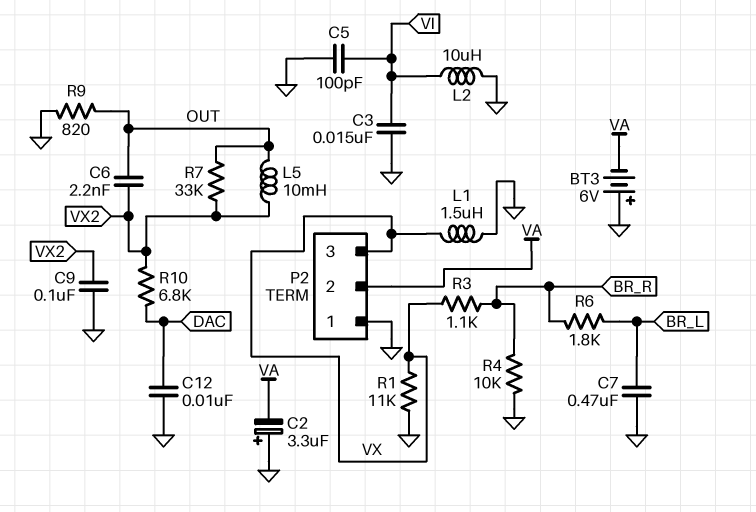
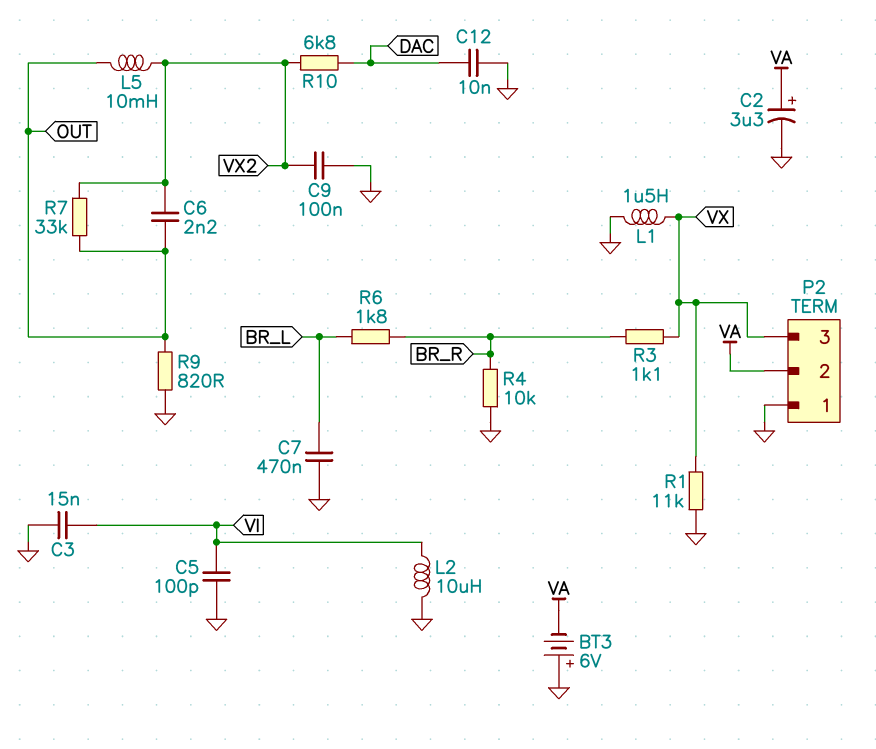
C2: 3.3uF (plus GND, minus VA) -> 3.3uF (plus VA, minus GND)

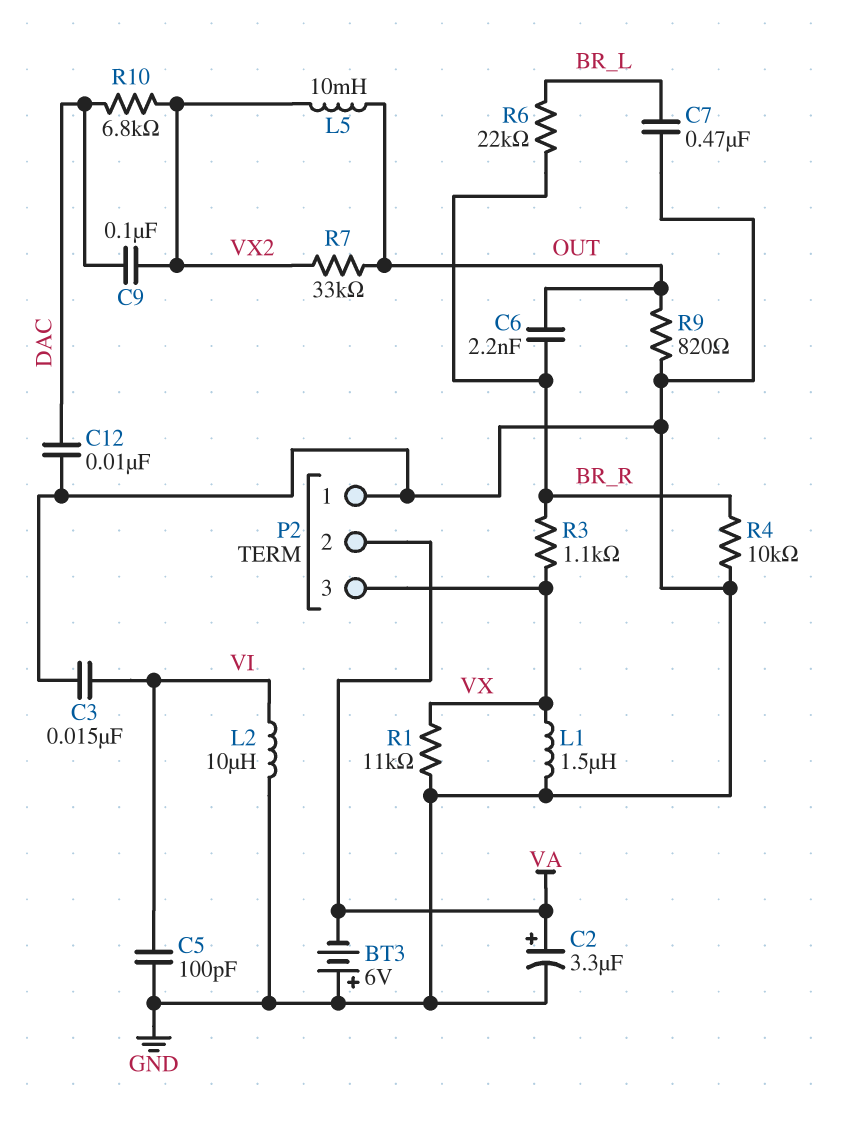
C6: 2.2nF (OUT, VX2) -> 2.2nF (BR_R, OUT)
C9: 100nF (GND, VX2) -> 100nF (DAC, VX2)
R6: 1.8k (BR_L, BR_R) -> 22k (BR_L, BR_R)

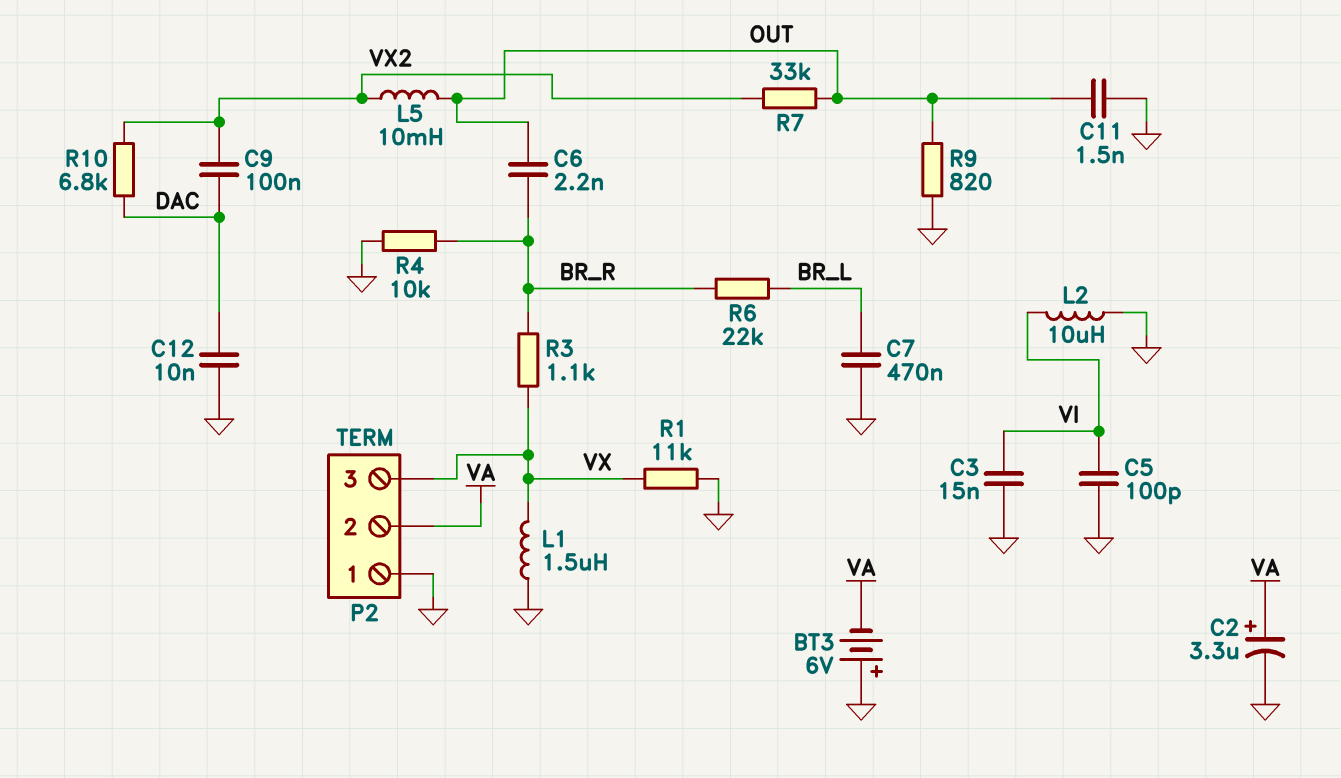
C11: none -> 1.5nF (GND, OUT)

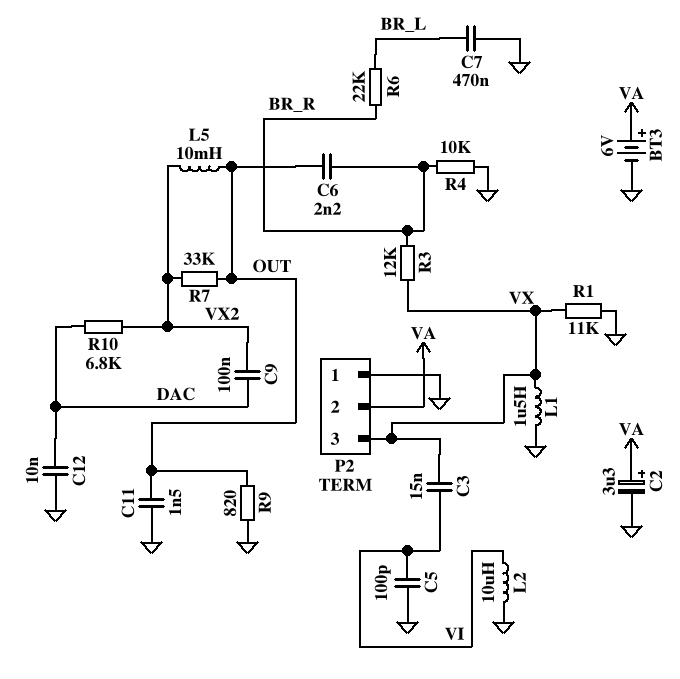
BT3: 6V (plus GND, minus VA) -> 6V (plus VA, minus GND)
C3: 15nF (GND, VI) -> 15nF (VI, VX)
R3: 1.1k (BR_R, VX) -> 12k (BR_R, VX)

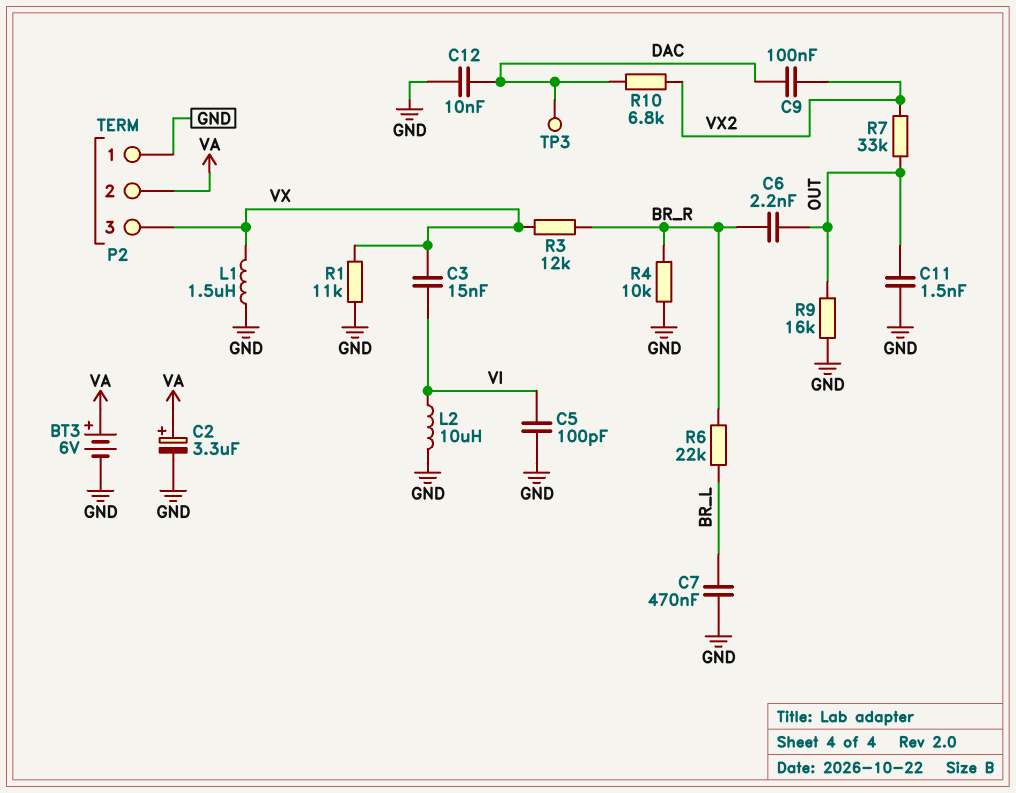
L5: 10mH (OUT, VX2) -> none
R9: 820 (GND, OUT) -> 16k (GND, OUT)
TP3: none -> test point (DAC)

